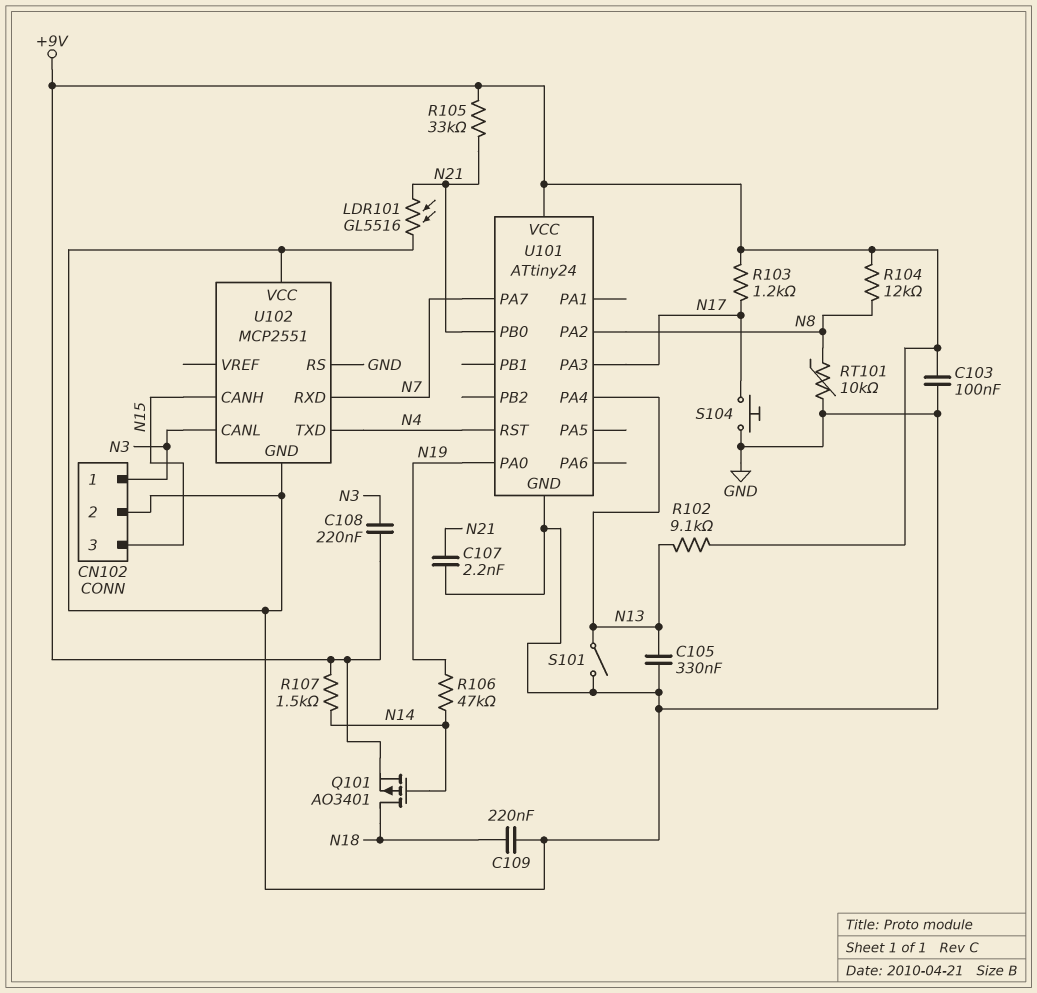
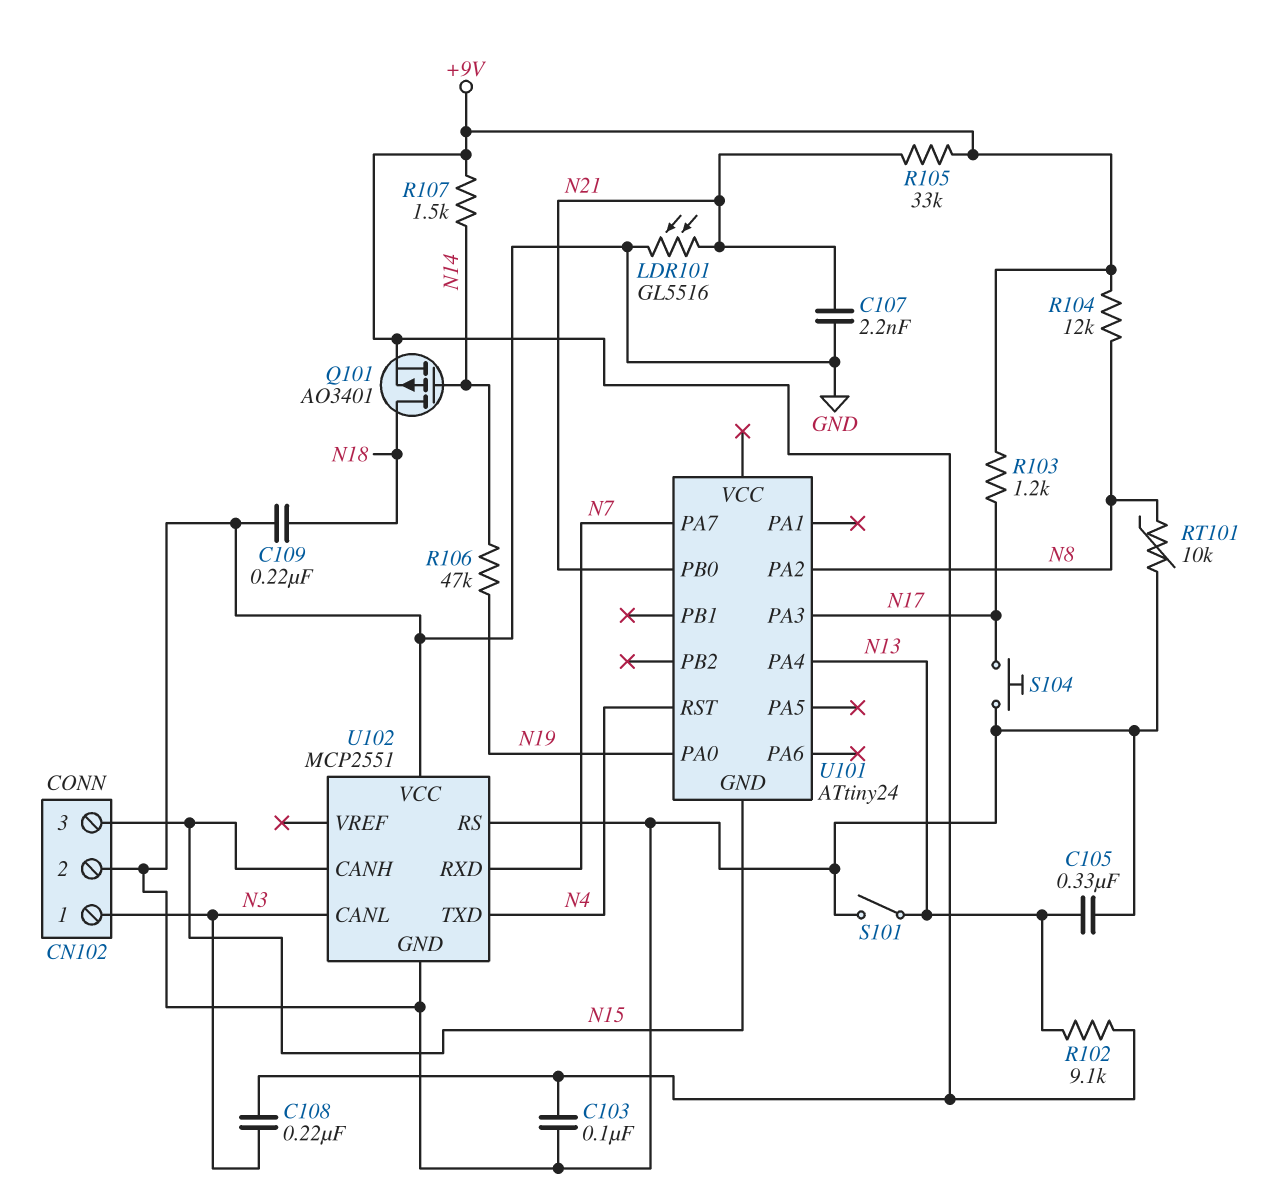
U101 pin GND: GND -> N15
U101 pin VCC: +9V -> none

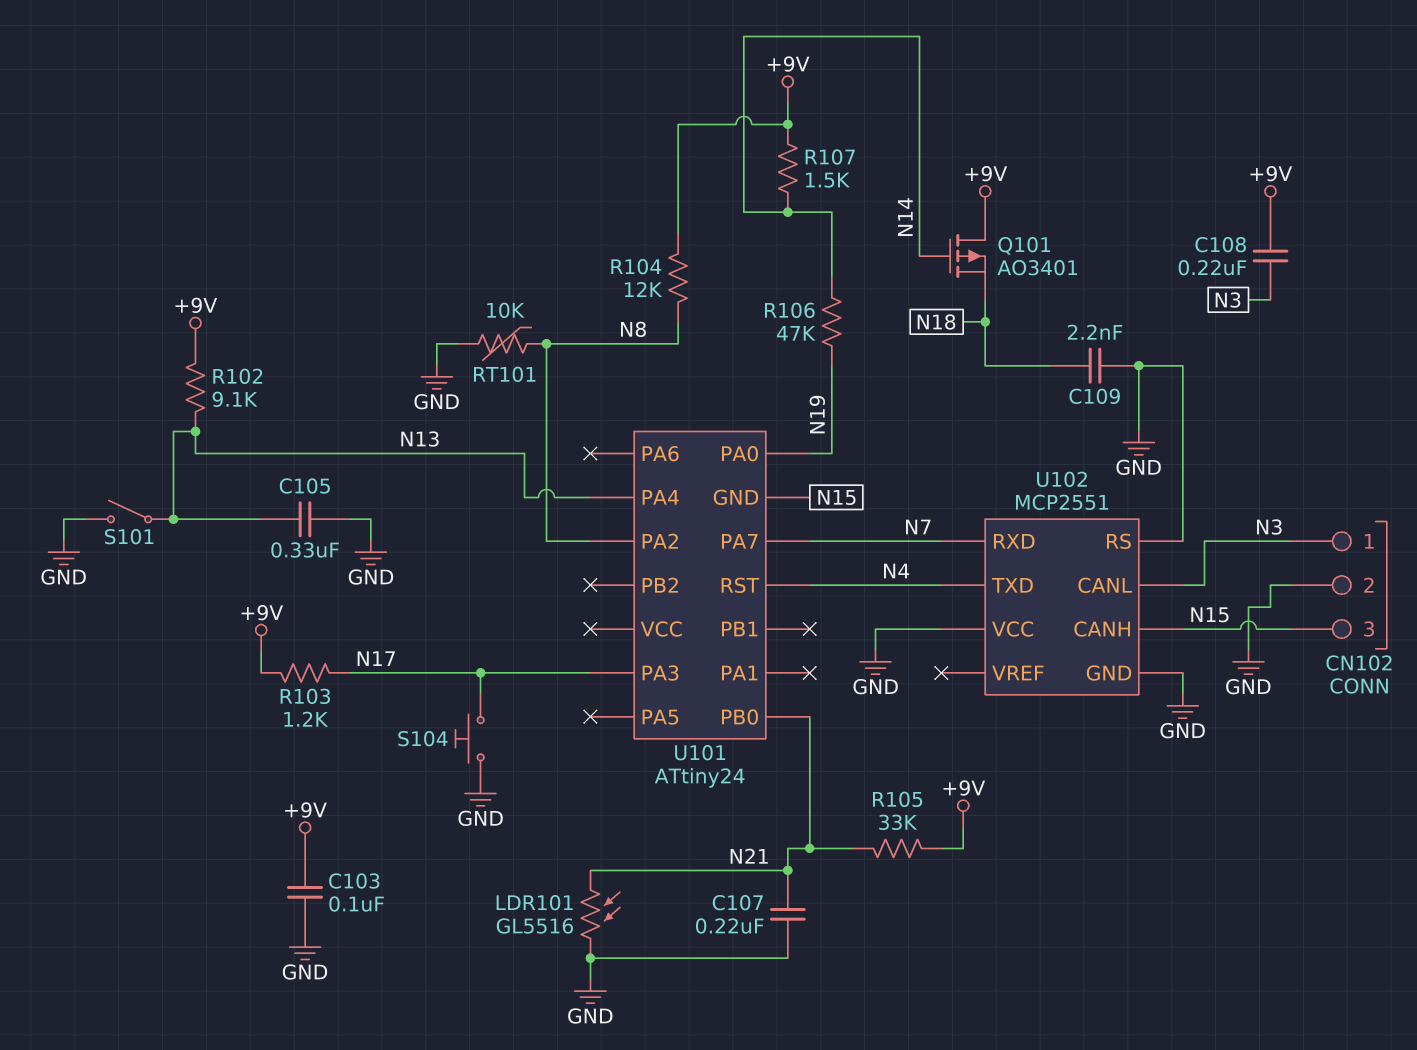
C107: 2.2nF (GND, N21) -> 220nF (GND, N21)
C109: 220nF (GND, N18) -> 2.2nF (GND, N18)
Q101: PMOS AO3401 (G N14, D N18, S +9V) -> PMOS AO3401 (G N14, D +9V, S N18)

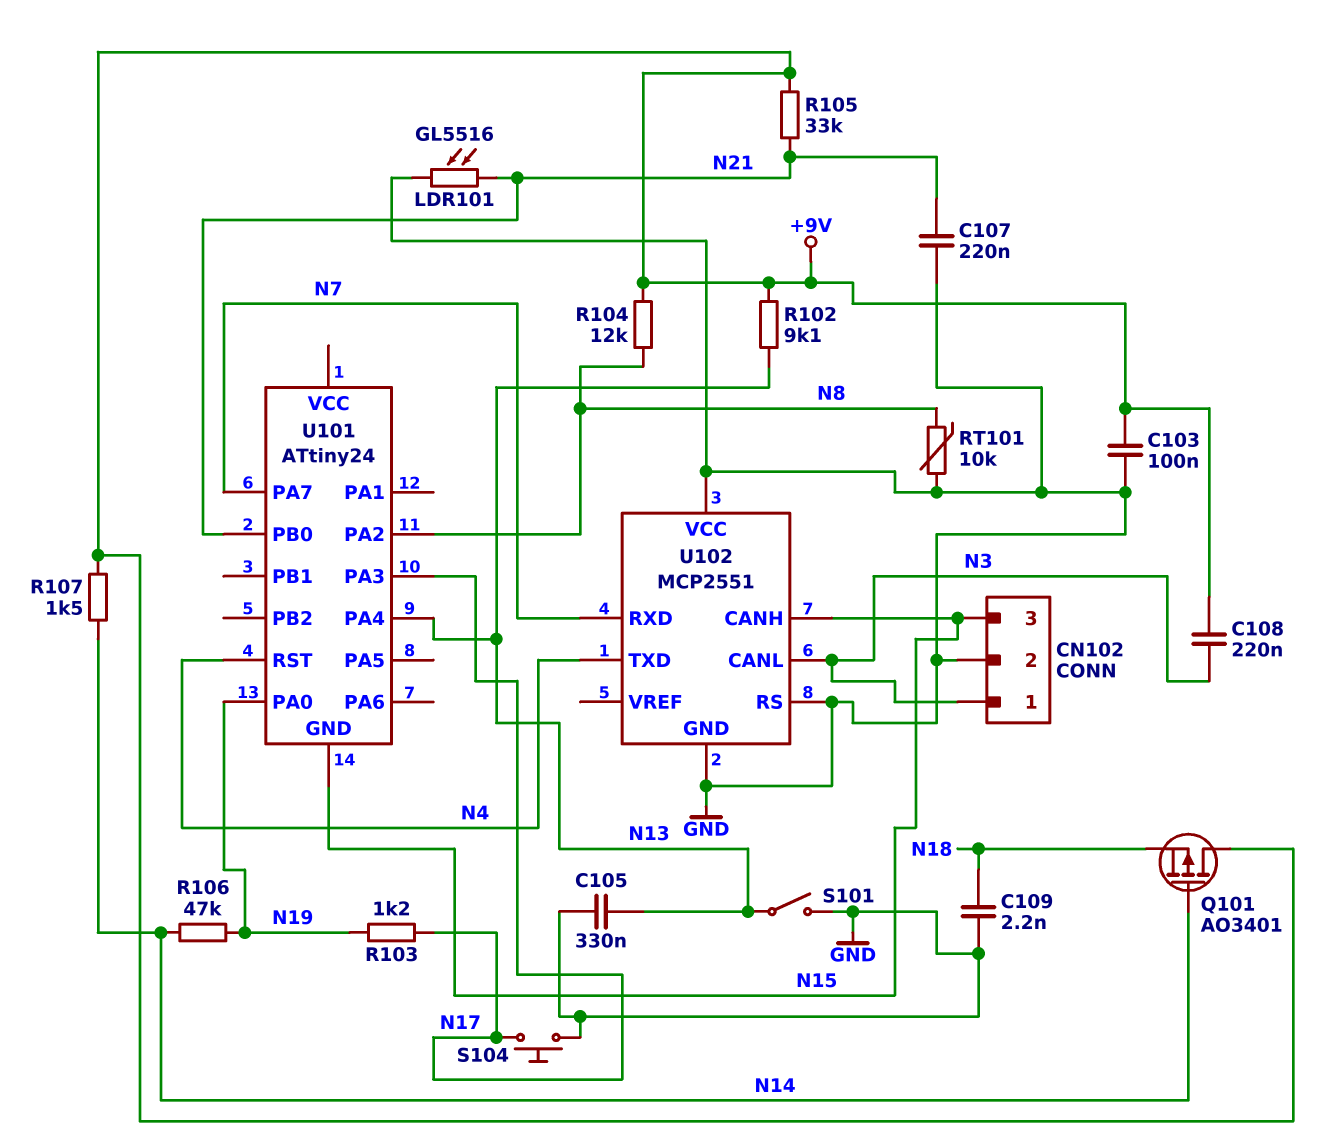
R103: 1.2k (+9V, N17) -> 1.2k (N17, N19)

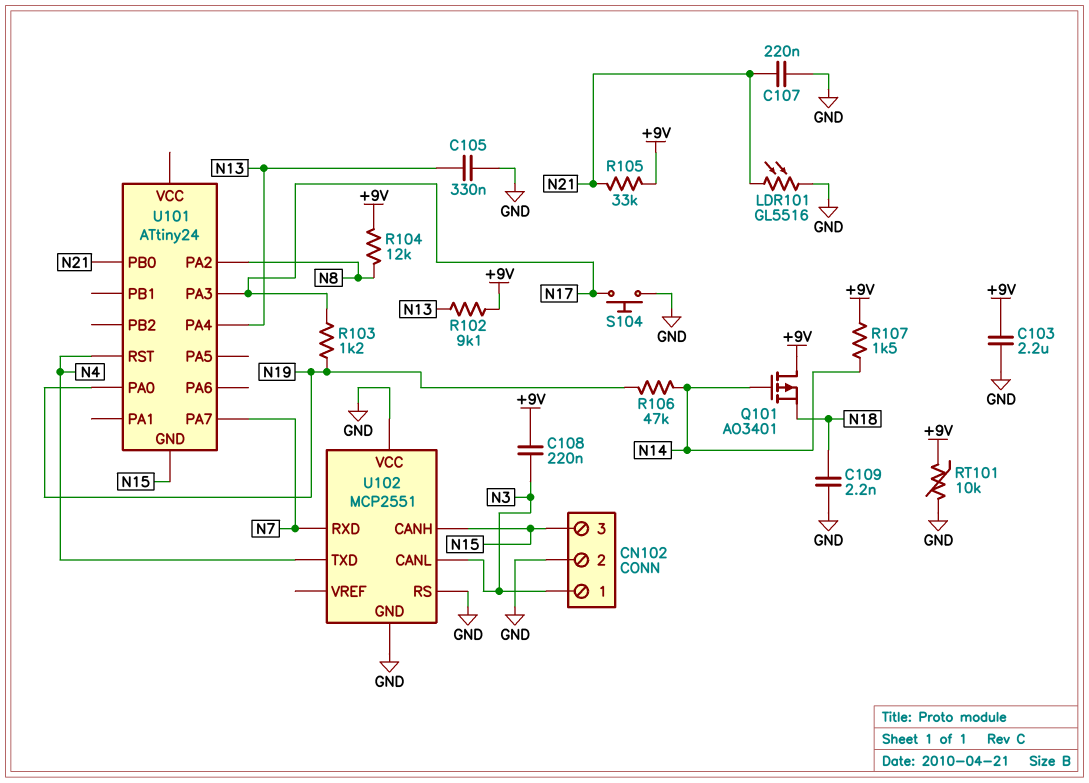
C103: 100nF (+9V, GND) -> 2.2uF (+9V, GND)
RT101: 10k (GND, N8) -> 10k (+9V, GND)
S101: switch (GND, N13) -> none

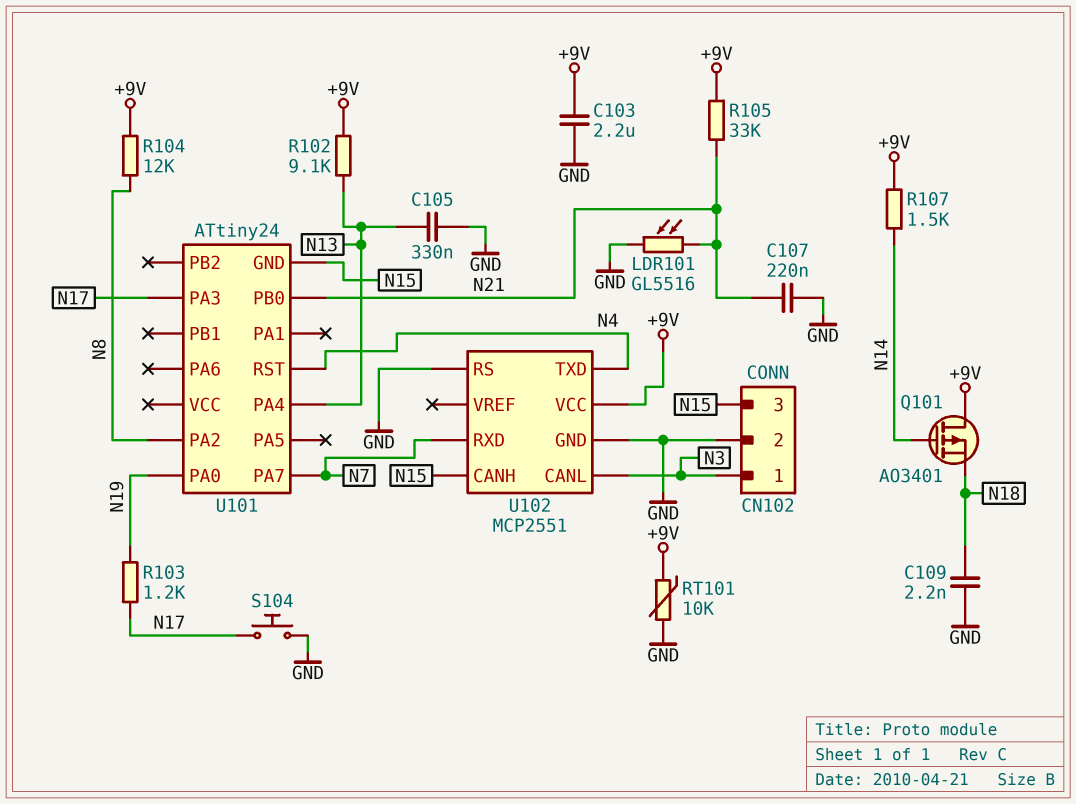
C108: 220nF (+9V, N3) -> none
R106: 47k (N14, N19) -> none
U102 pin VCC: GND -> +9V

